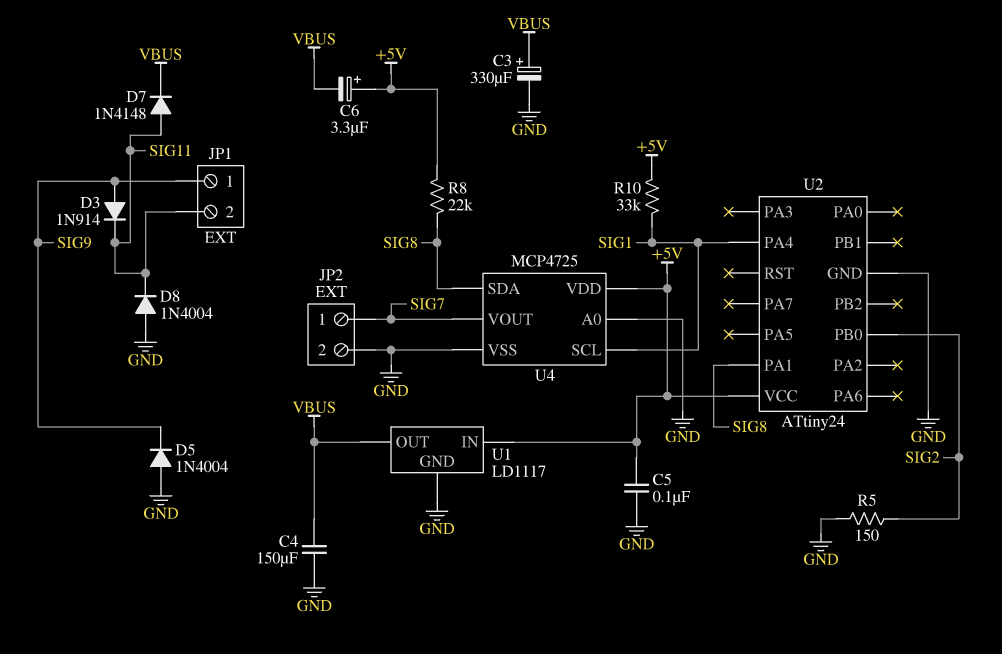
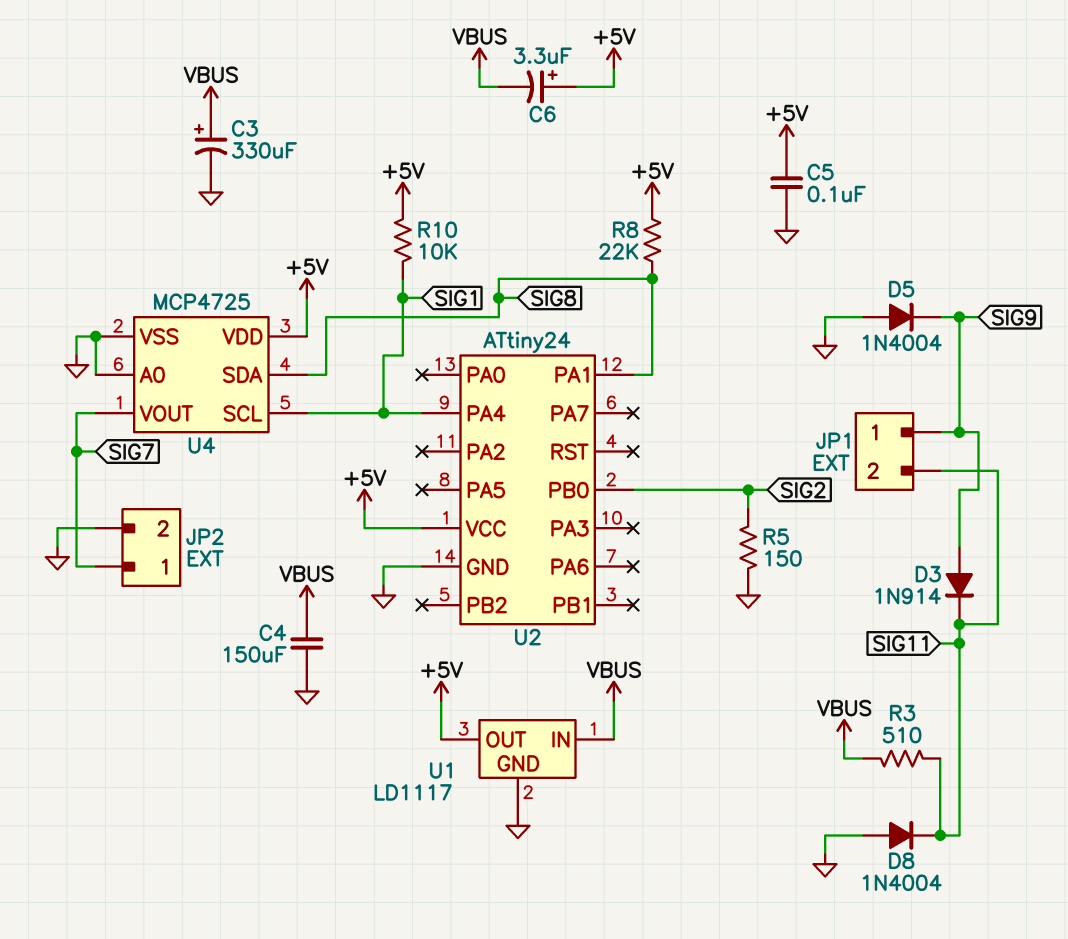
D7: diode 1N4148 (A SIG11, K VBUS) -> none
R3: none -> 510 (SIG11, VBUS)
R10: 33k (+5V, SIG1) -> 10k (+5V, SIG1)
U1 pin IN: +5V -> VBUS
U1 pin OUT: VBUS -> +5V

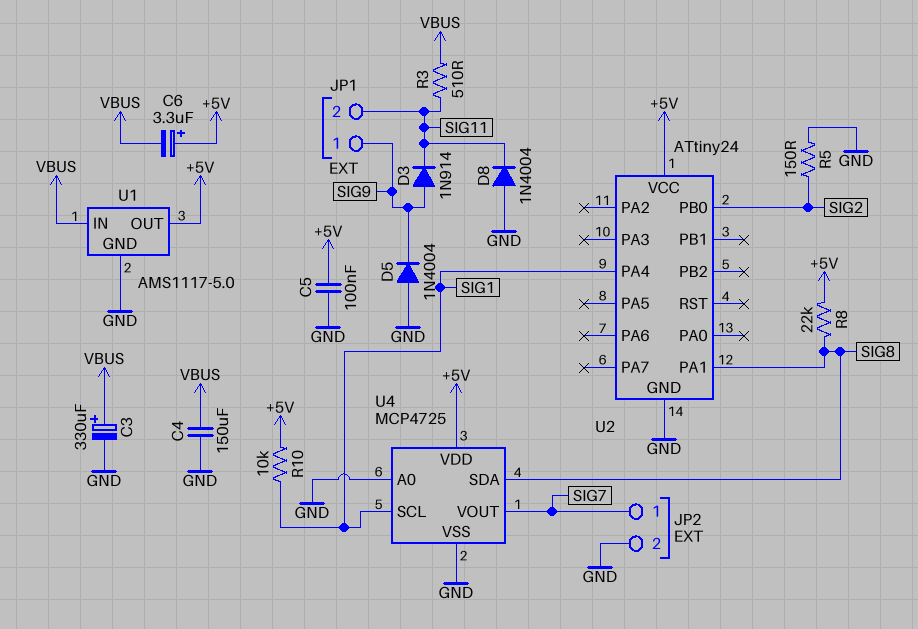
U1: LD1117 -> AMS1117-5.0

